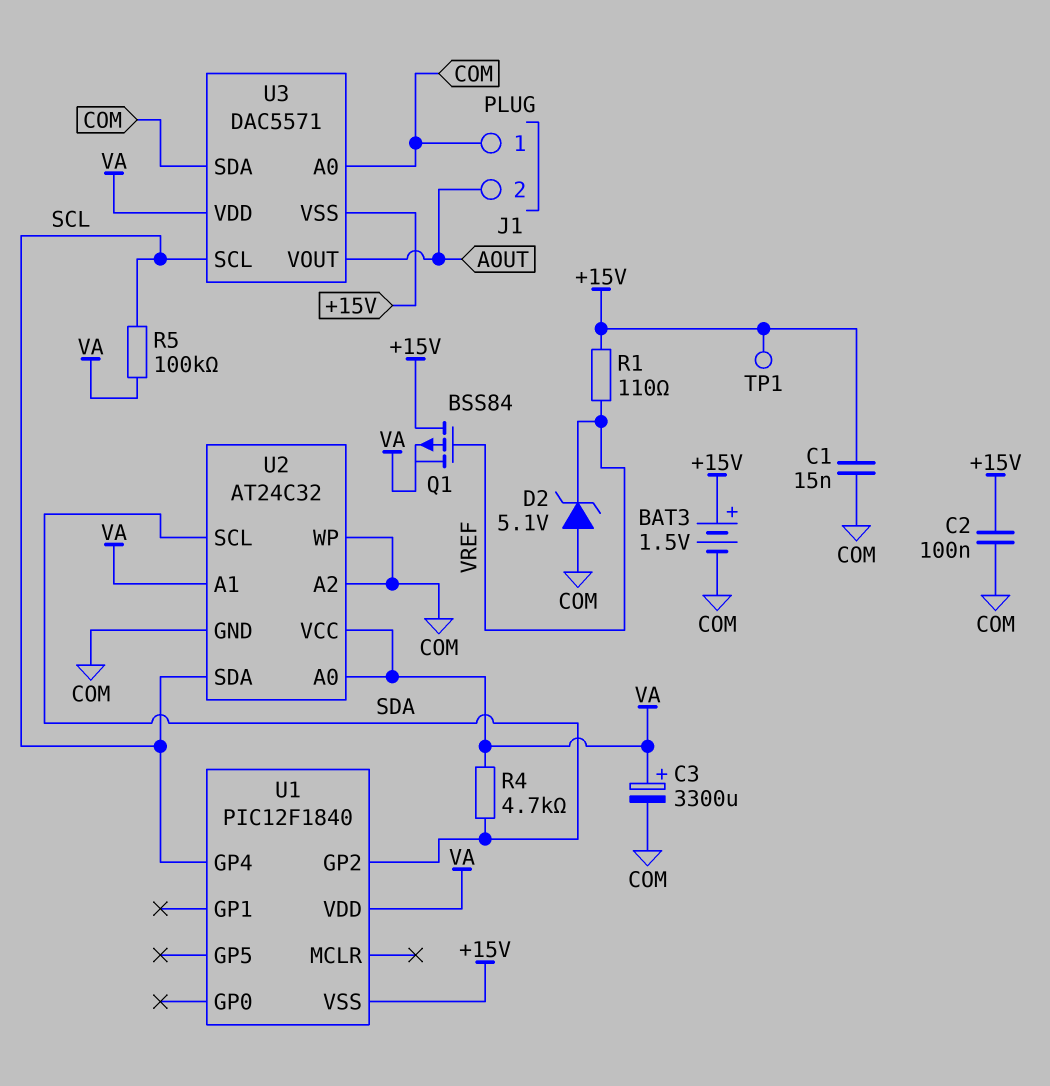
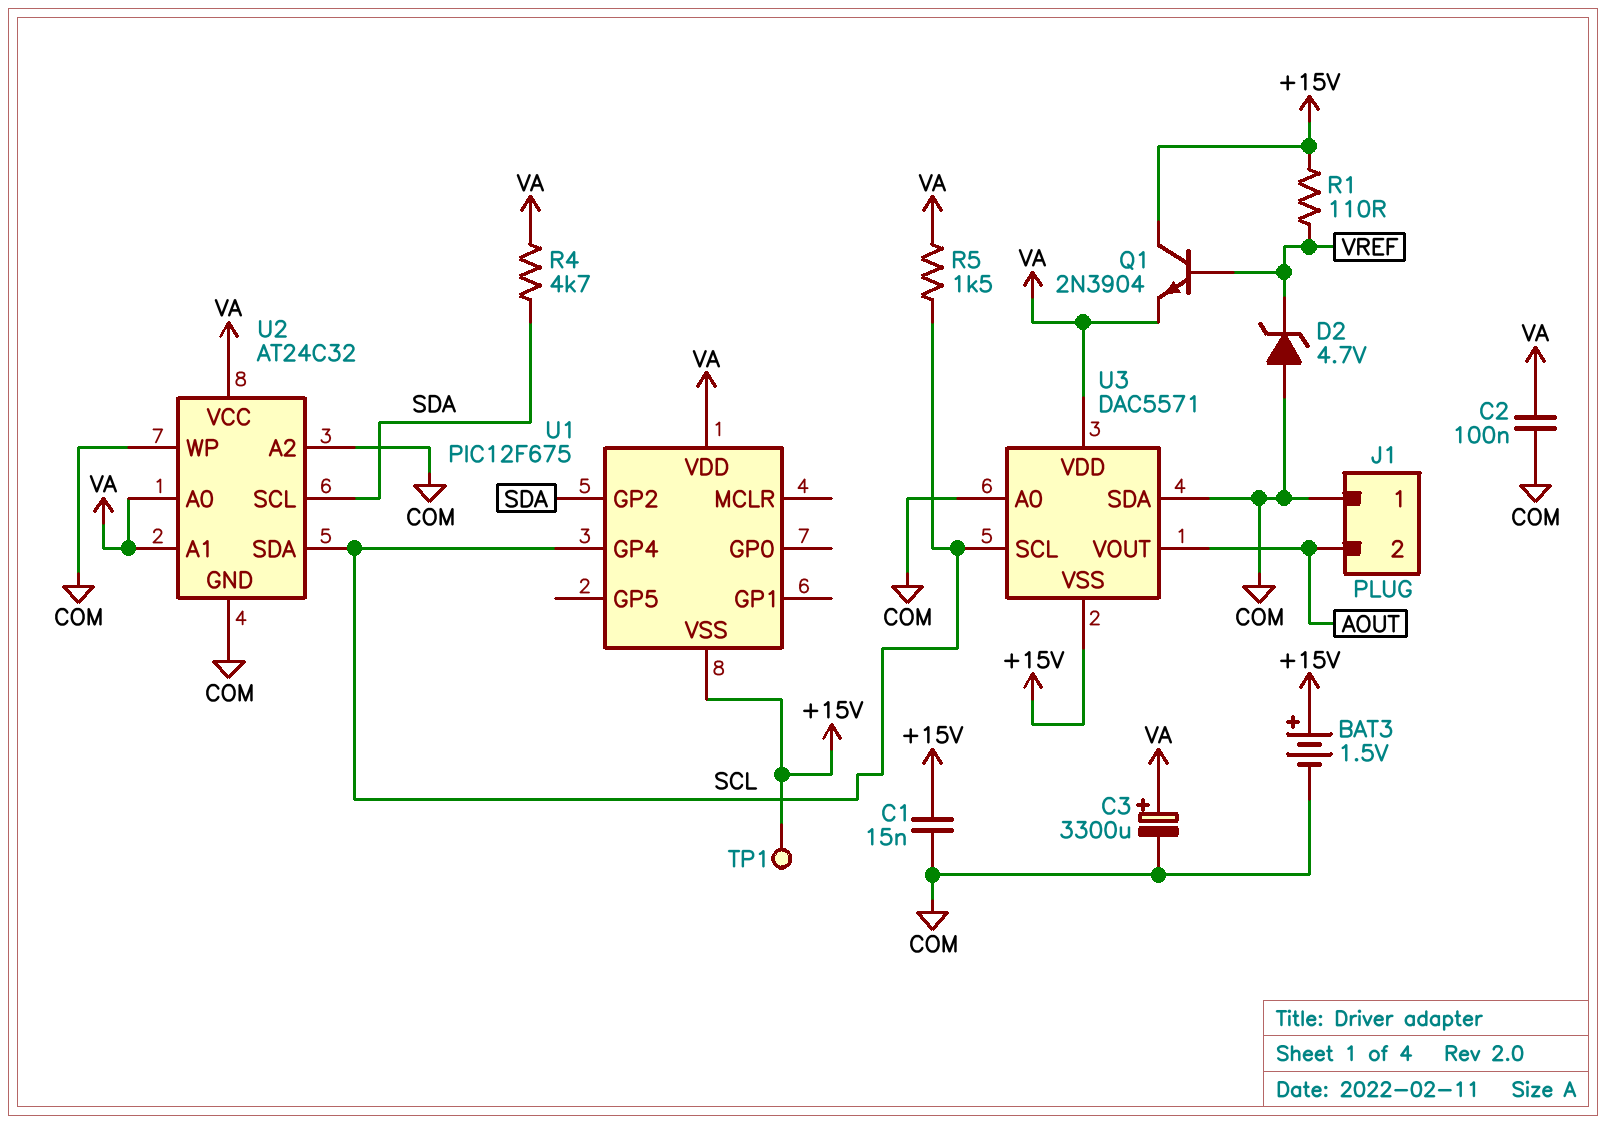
C2: 100nF (+15V, COM) -> 100nF (COM, VA)
D2: zener 5.1V (A COM, K VREF) -> zener 4.7V (A COM, K VREF)
Q1: PMOS BSS84 (G VREF, D +15V, S VA) -> NPN 2N3904 (B VREF, C +15V, E VA)
R5: 100k (SCL, VA) -> 1.5k (SCL, VA)
U1: PIC12F1840 -> PIC12F675

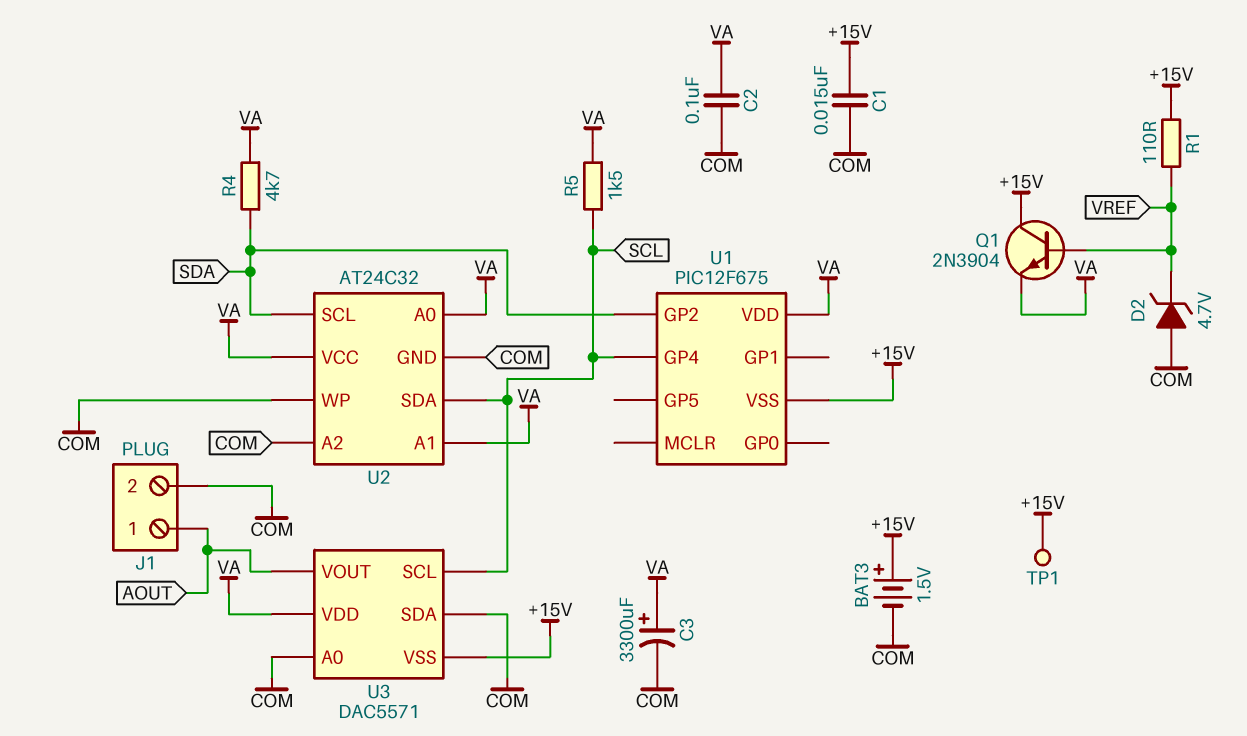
J1 pin 1: COM -> AOUT
J1 pin 2: AOUT -> COM

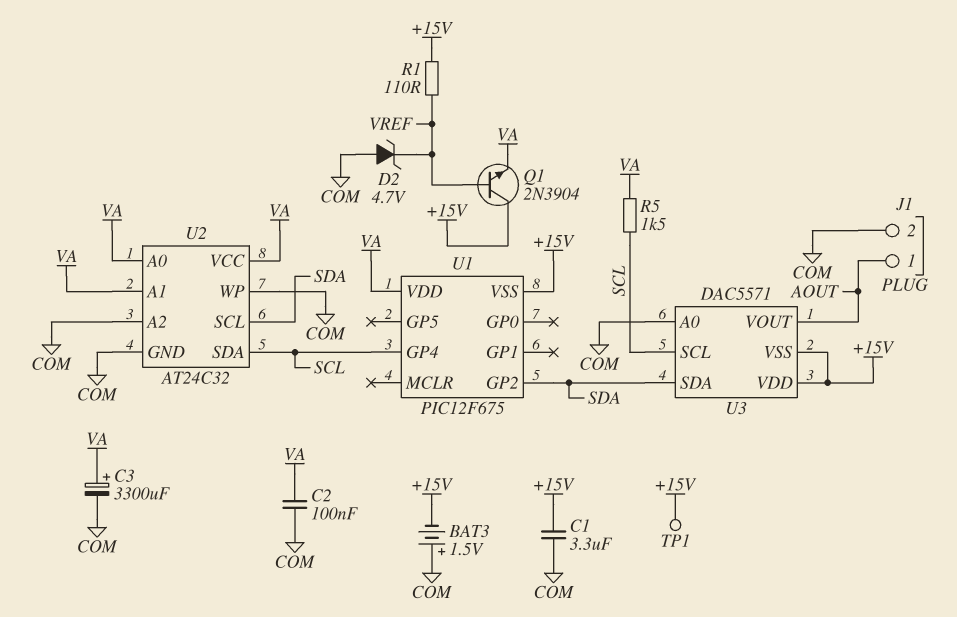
BAT3: 1.5V (plus +15V, minus COM) -> 1.5V (plus COM, minus +15V)
C1: 15nF (+15V, COM) -> 3.3uF (+15V, COM)
R4: 4.7k (SDA, VA) -> none
U3 pin SDA: COM -> SDA
U3 pin VDD: VA -> +15V

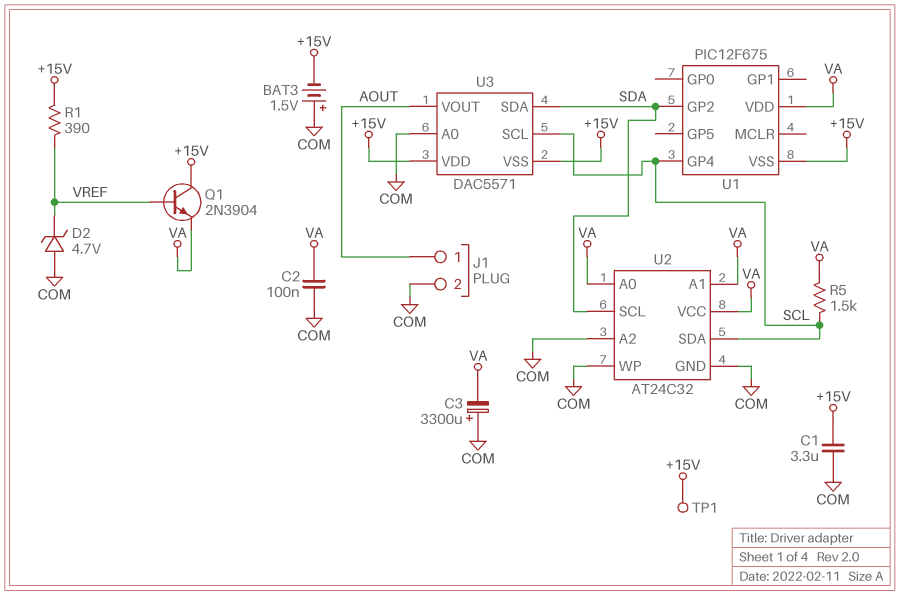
C3: 3300uF (plus VA, minus COM) -> 3300uF (plus COM, minus VA)
R1: 110 (+15V, VREF) -> 390 (+15V, VREF)

